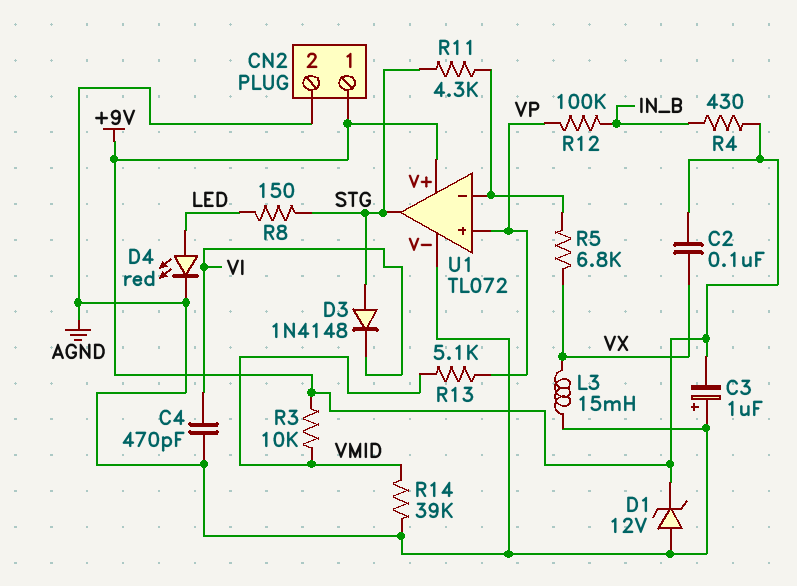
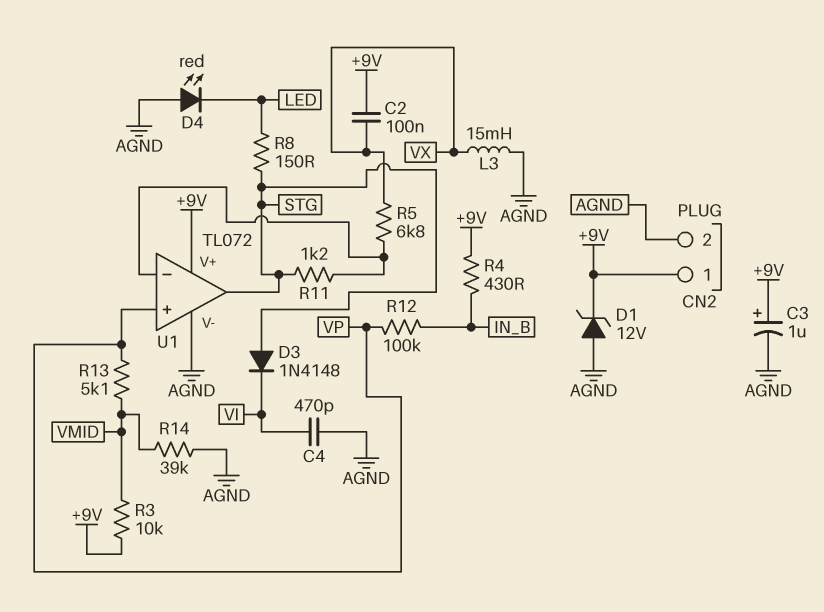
C3: 1uF (plus AGND, minus +9V) -> 1uF (plus +9V, minus AGND)
D4: LED red (A LED, K AGND) -> LED red (A AGND, K LED)
R11: 4.3k (STG, U1/in-) -> 1.2k (STG, U1/in-)

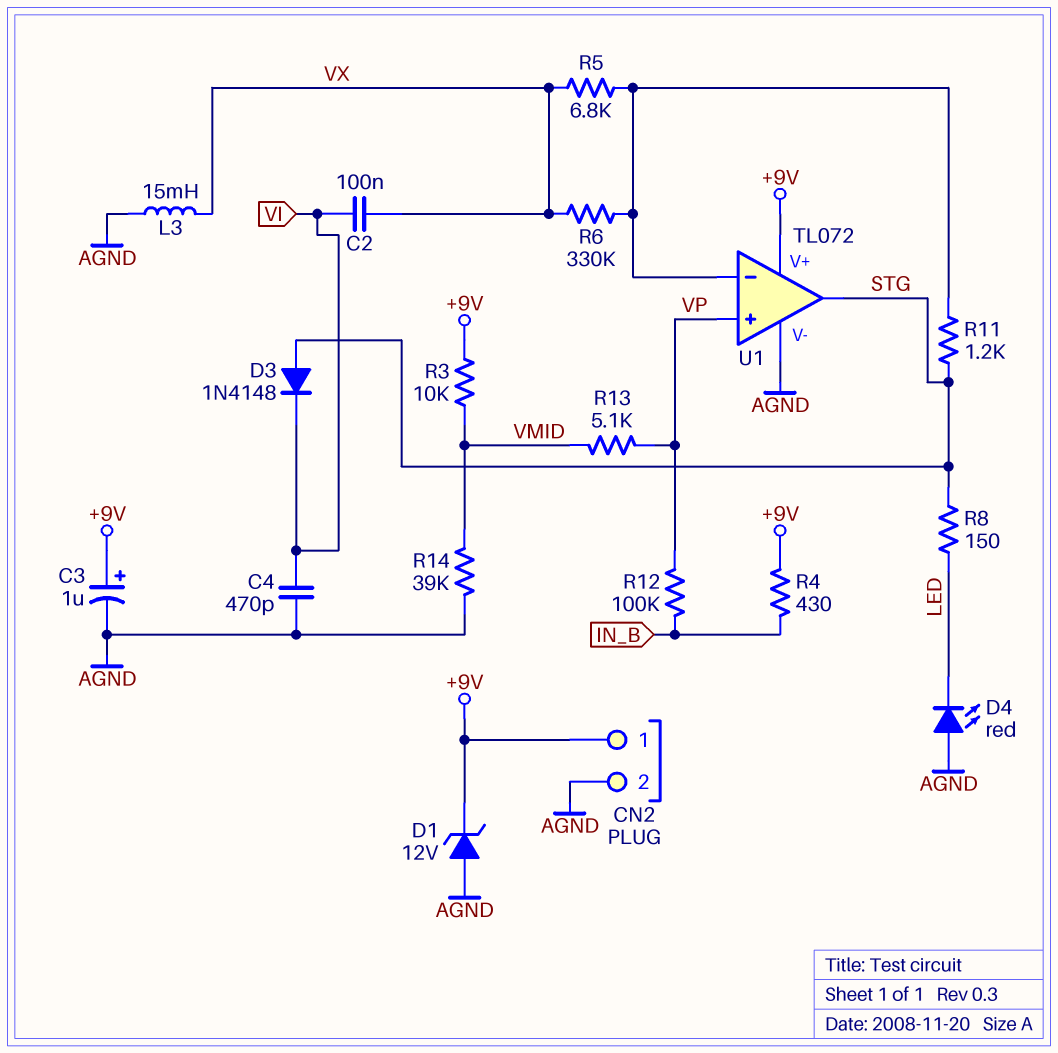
C2: 100nF (+9V, VX) -> 100nF (VI, VX)
R6: none -> 330k (U1/in-, VX)

